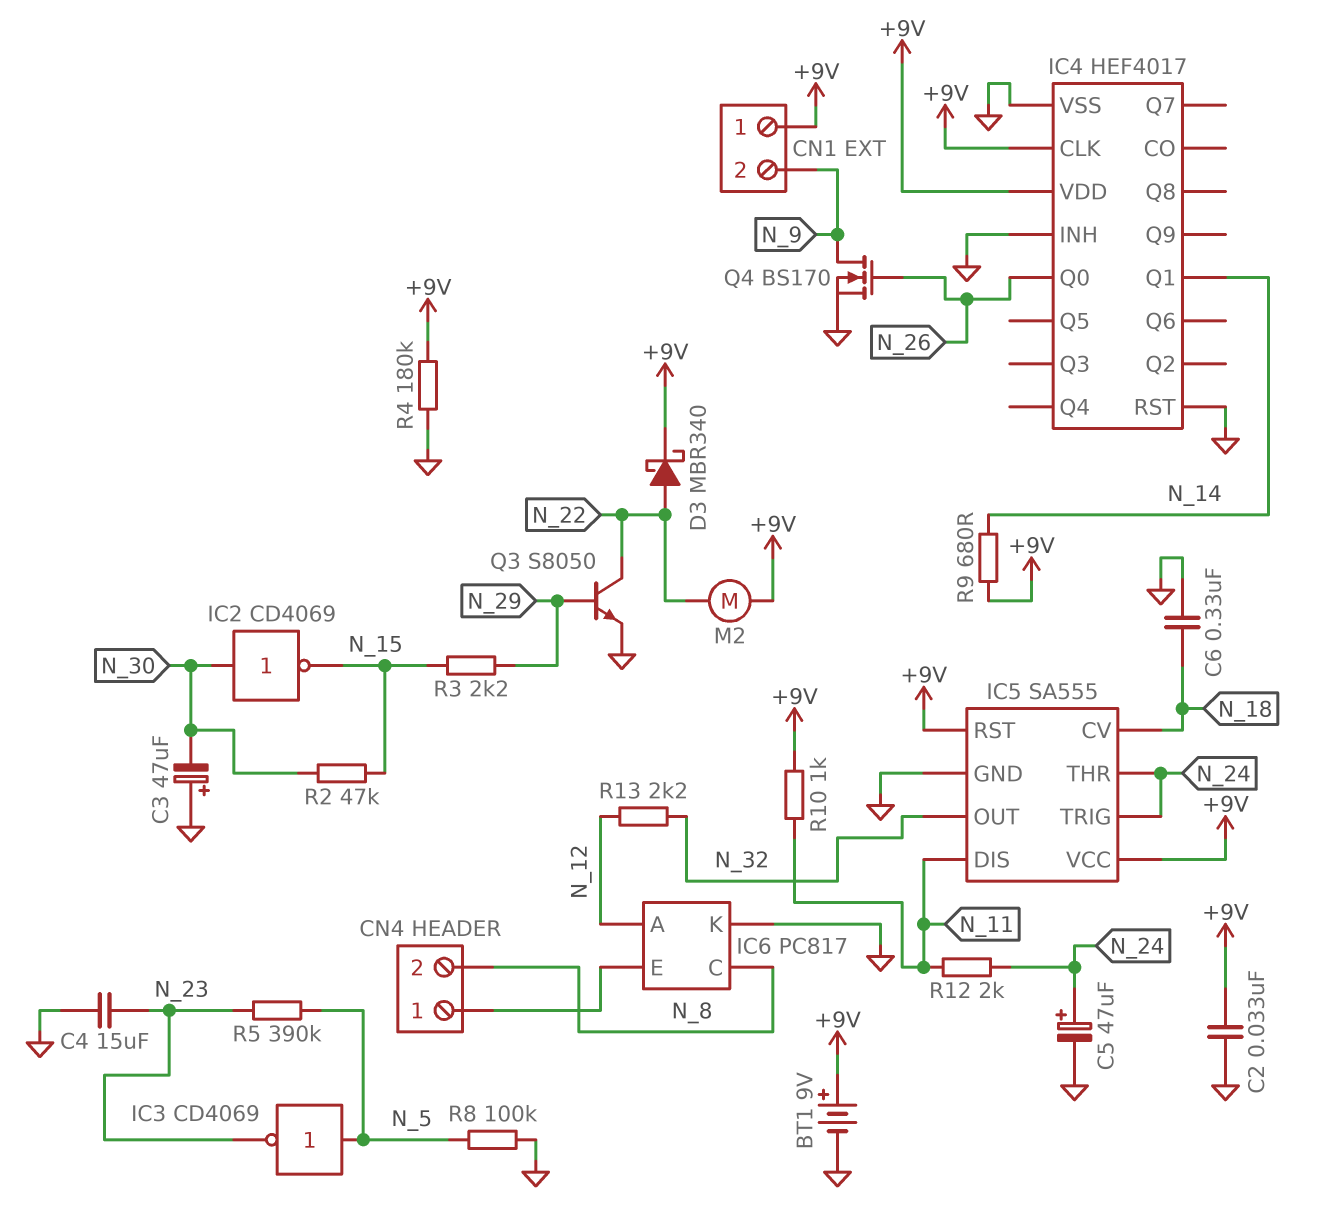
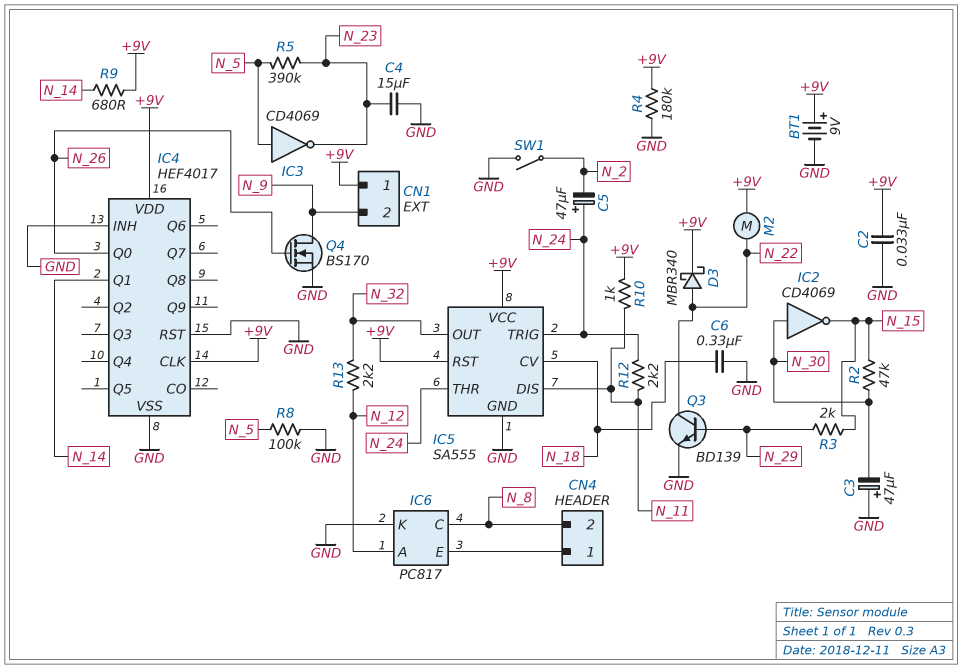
C5: 47uF (plus N_24, minus GND) -> 47uF (plus N_24, minus N_2)
Q3: NPN S8050 (B N_29, C N_22, E GND) -> NPN BD139 (B N_29, C N_22, E GND)
R3: 2.2k (N_15, N_29) -> 2k (N_15, N_29)
R12: 2k (N_11, N_24) -> 2.2k (N_11, N_24)
SW1: none -> switch (GND, N_2)

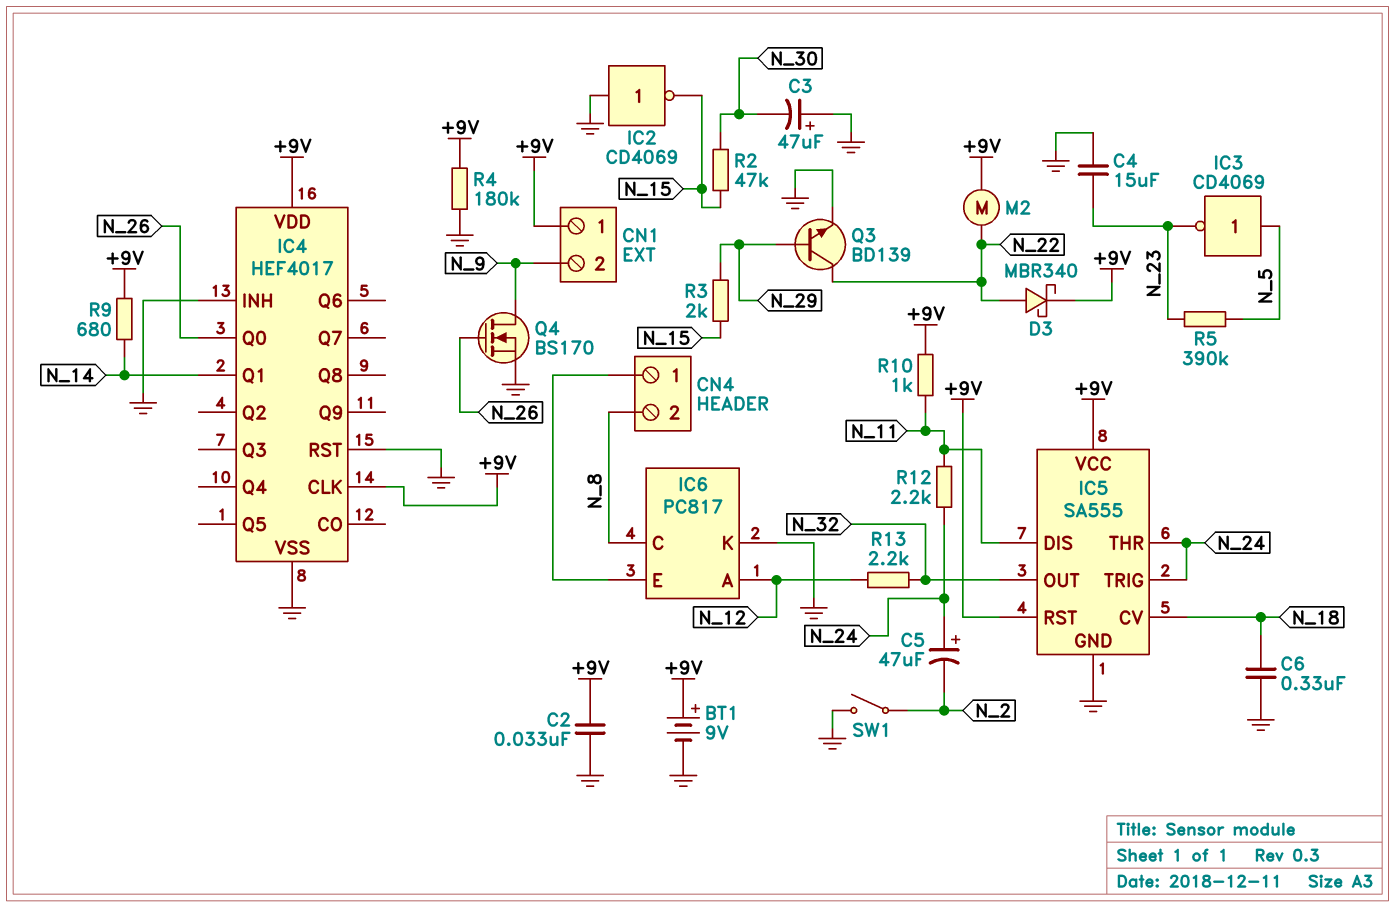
IC2: NOT CD4069 (in N_30, out N_15) -> NOT CD4069 (in GND, out N_15)
R8: 100k (GND, N_5) -> none

